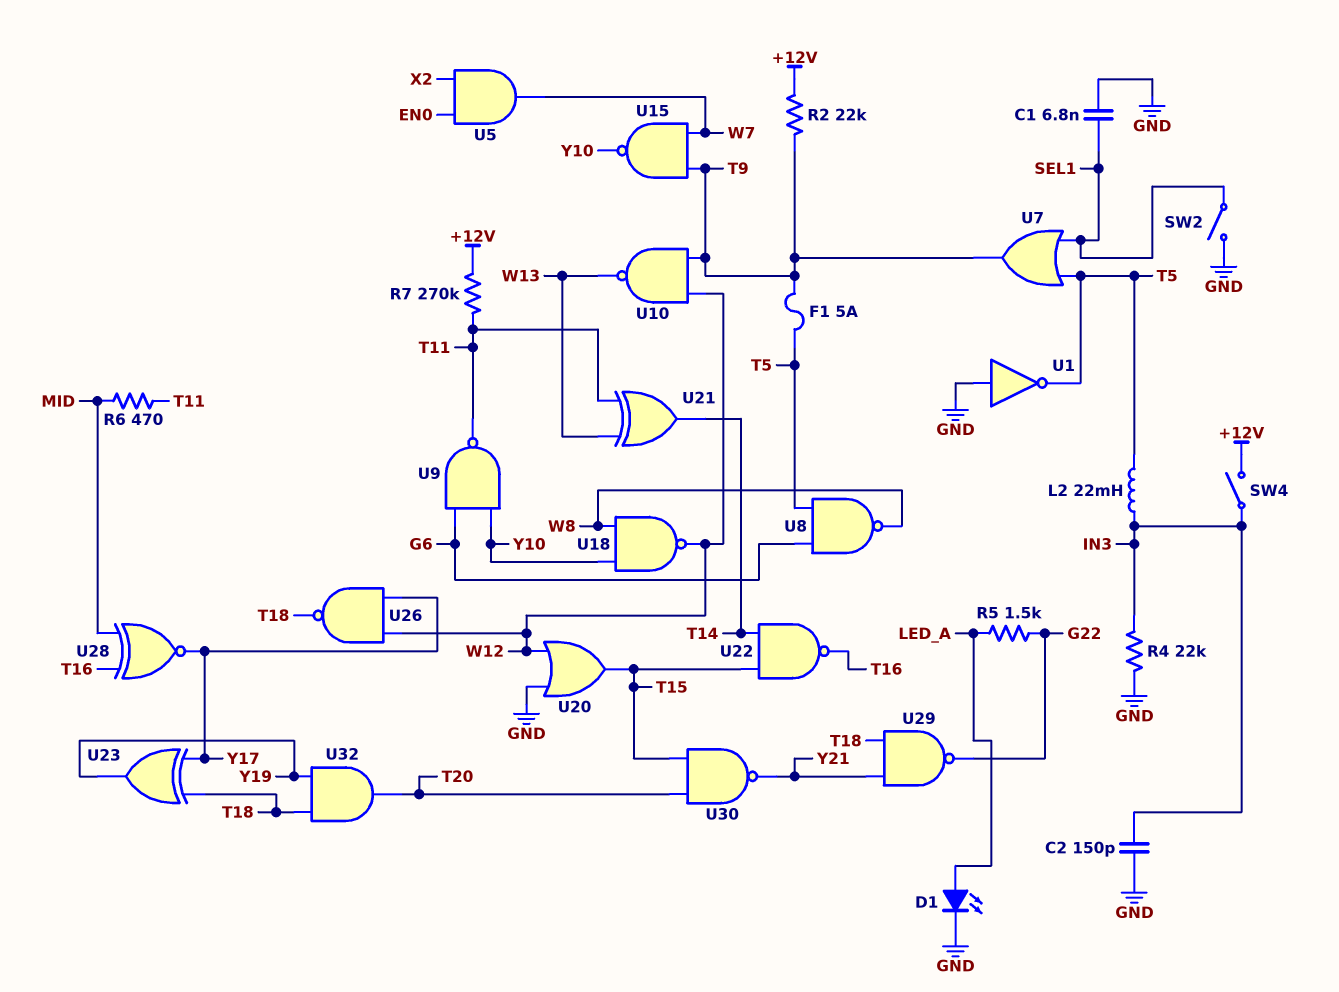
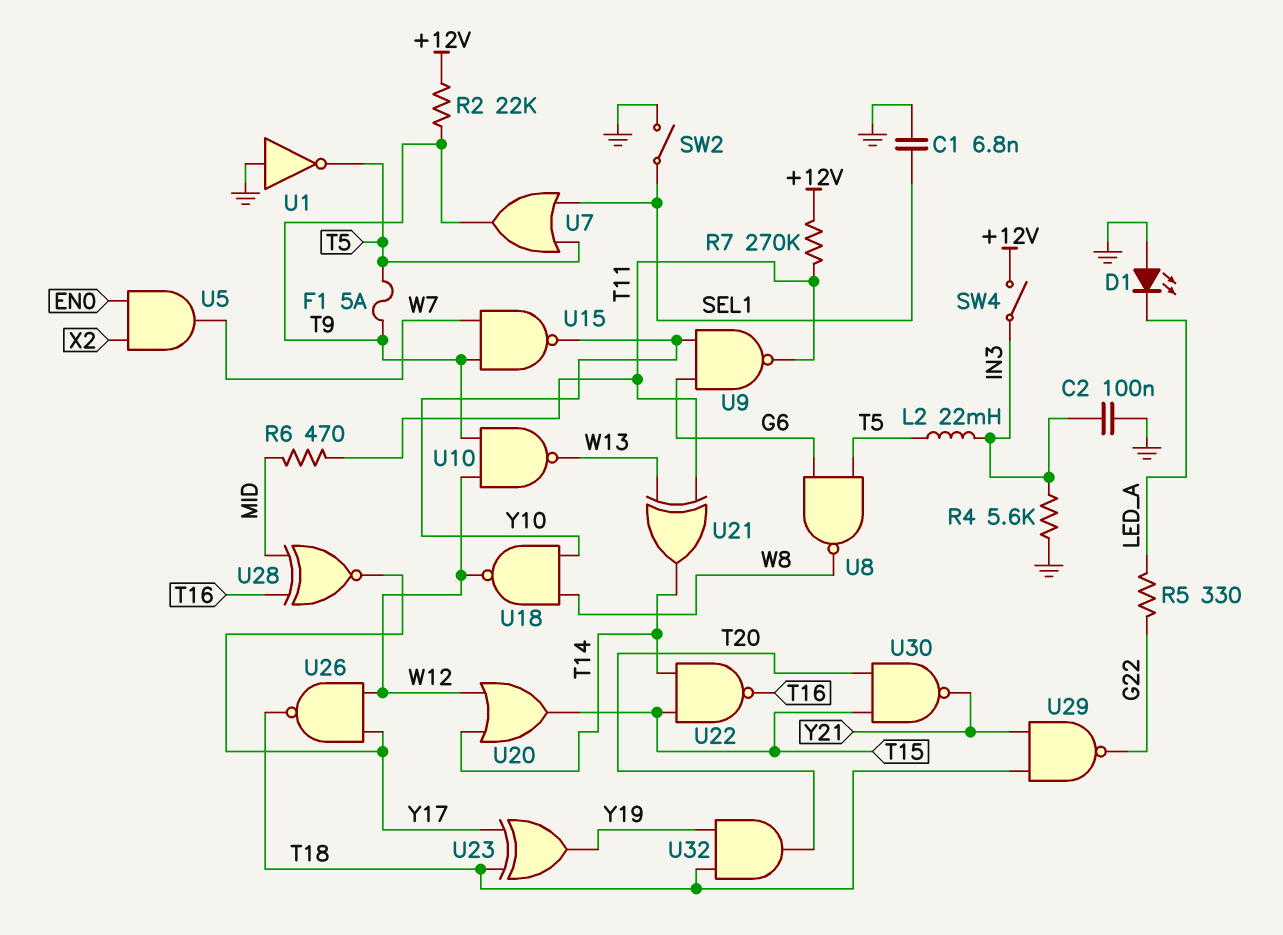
C2: 150pF (GND, IN3) -> 100nF (GND, IN3)
D1: LED (A LED_A, K GND) -> LED (A GND, K LED_A)
R4: 22k (GND, IN3) -> 5.6k (GND, IN3)
R5: 1.5k (G22, LED_A) -> 330 (G22, LED_A)
U20: OR (in GND, in W12, out T15) -> OR (in T14, in W12, out T15)

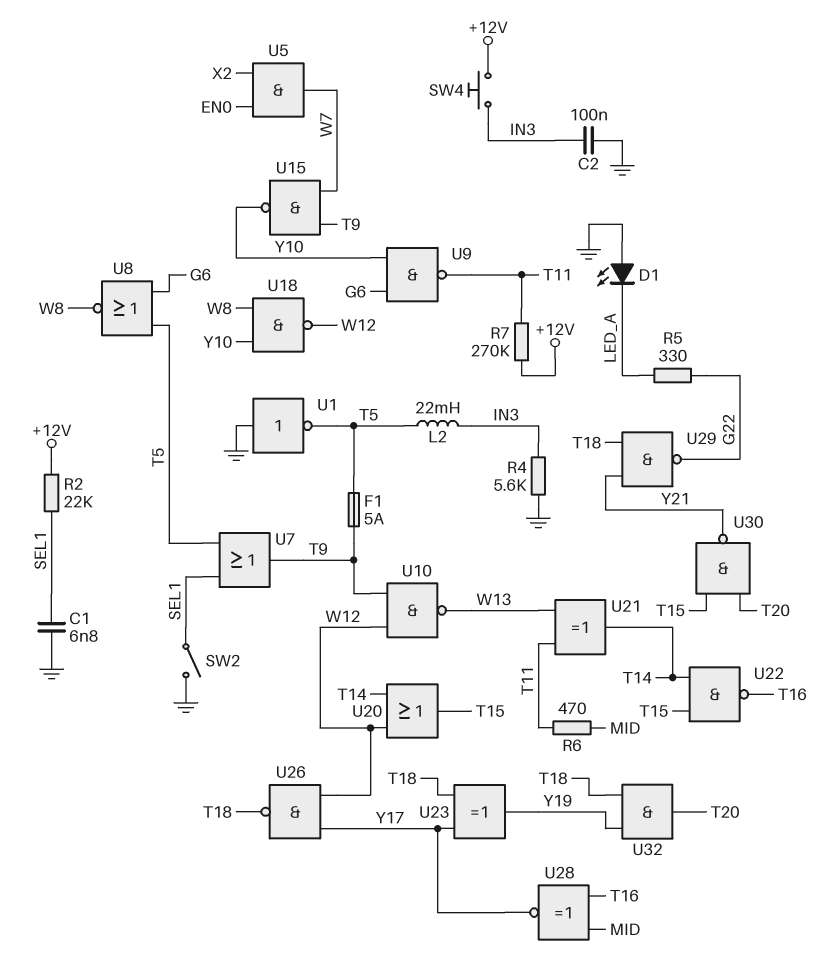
R2: 22k (+12V, T9) -> 22k (+12V, SEL1)
SW4: switch (+12V, IN3) -> button (+12V, IN3)
U8: NAND (in G6, in T5, out W8) -> NOR (in G6, in T5, out W8)

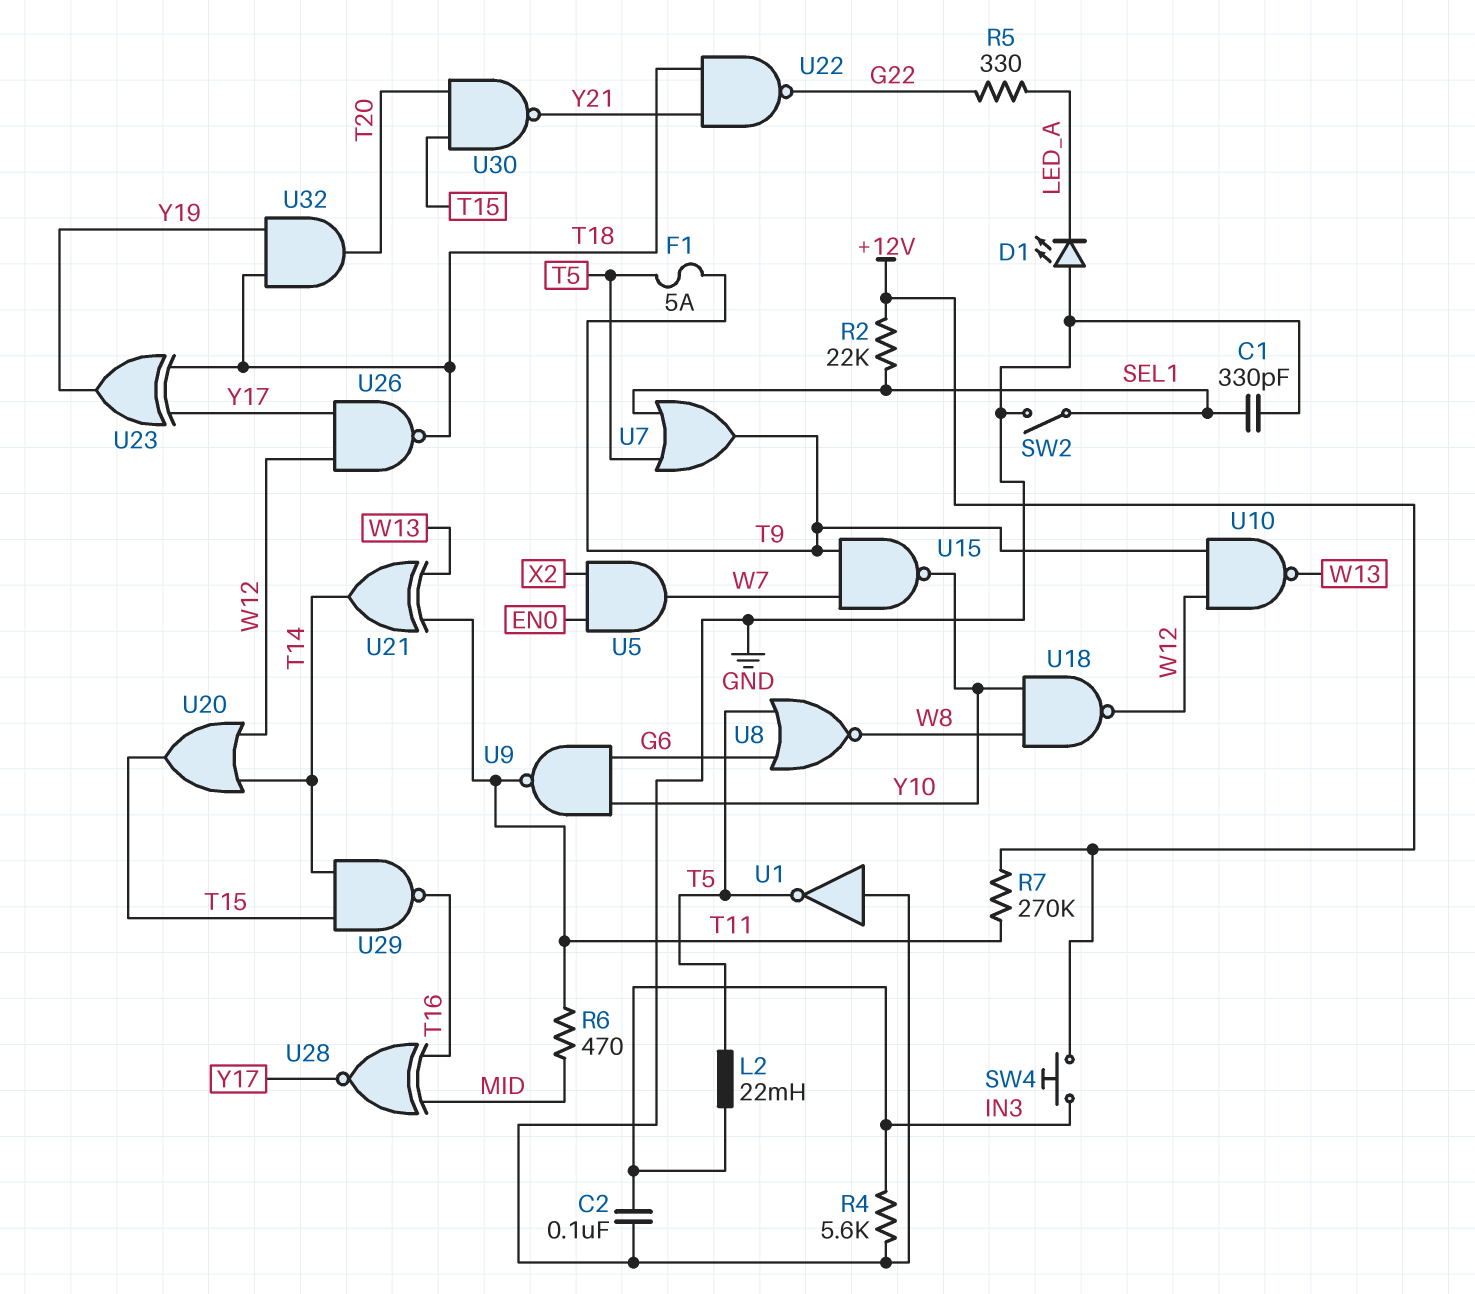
C1: 6.8nF (GND, SEL1) -> 330pF (GND, SEL1)
U22: NAND (in T14, in T15, out T16) -> NAND (in T18, in Y21, out G22)
U29: NAND (in T18, in Y21, out G22) -> NAND (in T14, in T15, out T16)

